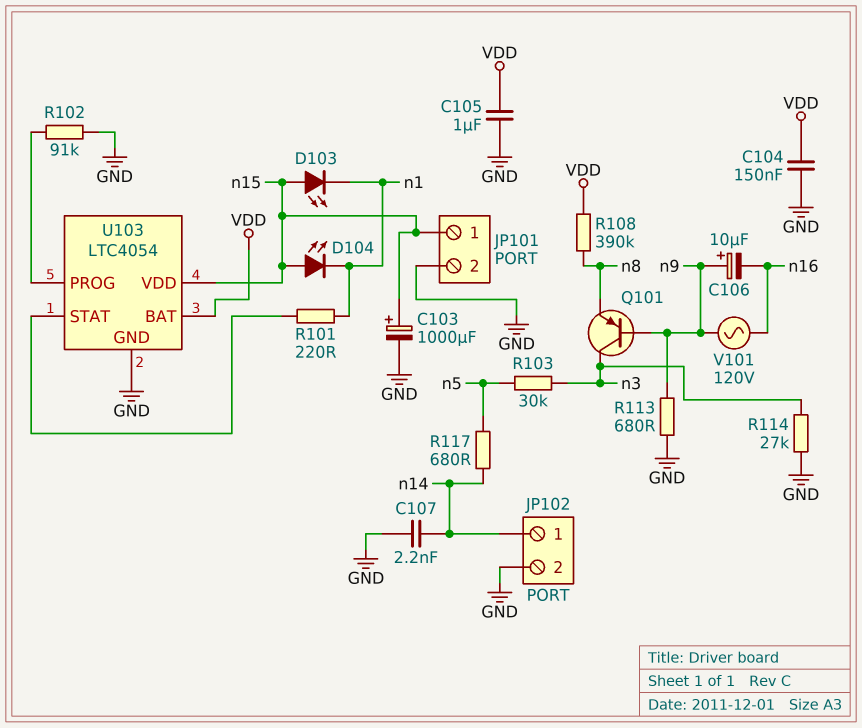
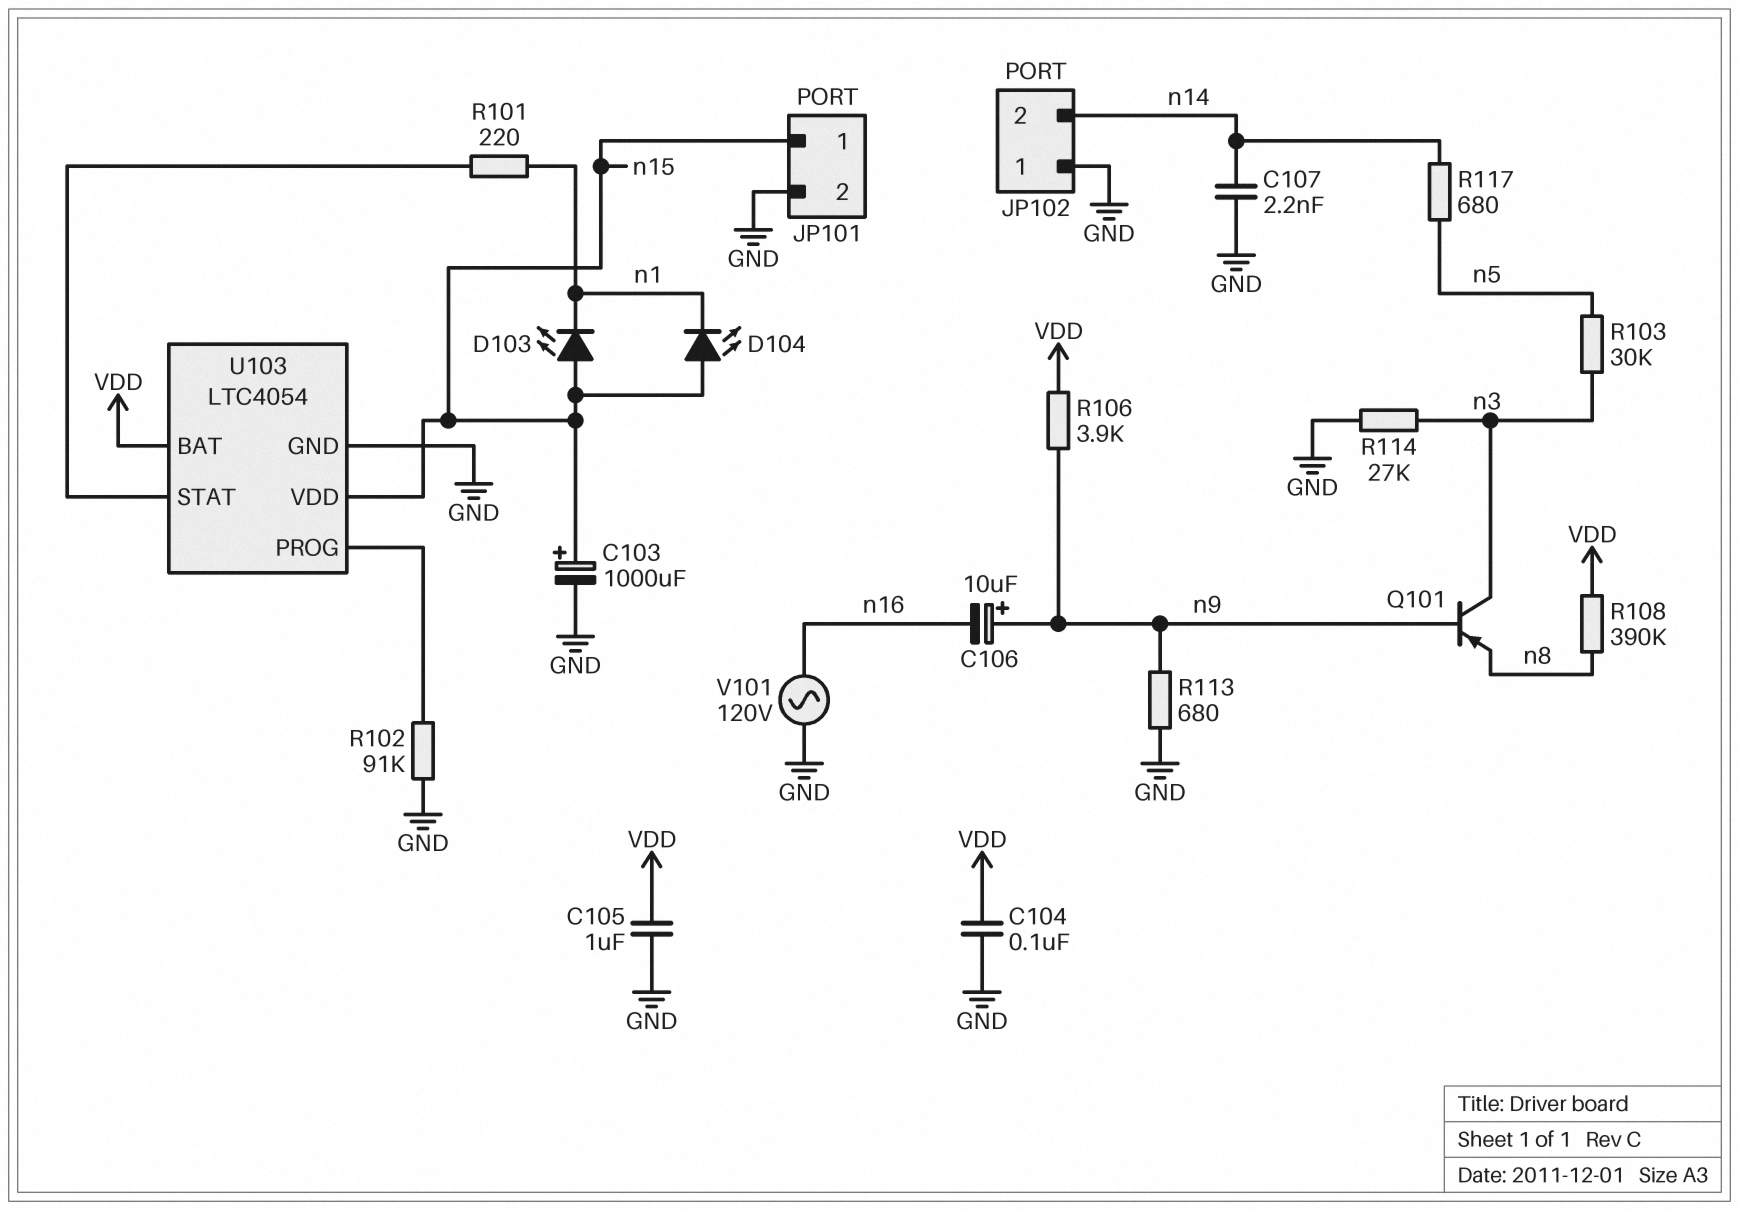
C104: 150nF (GND, VDD) -> 100nF (GND, VDD)
JP102 pin 1: n14 -> GND
JP102 pin 2: GND -> n14
R106: none -> 3.9k (VDD, n9)
V101: AC 120V (n9, n16) -> AC 120V (GND, n16)

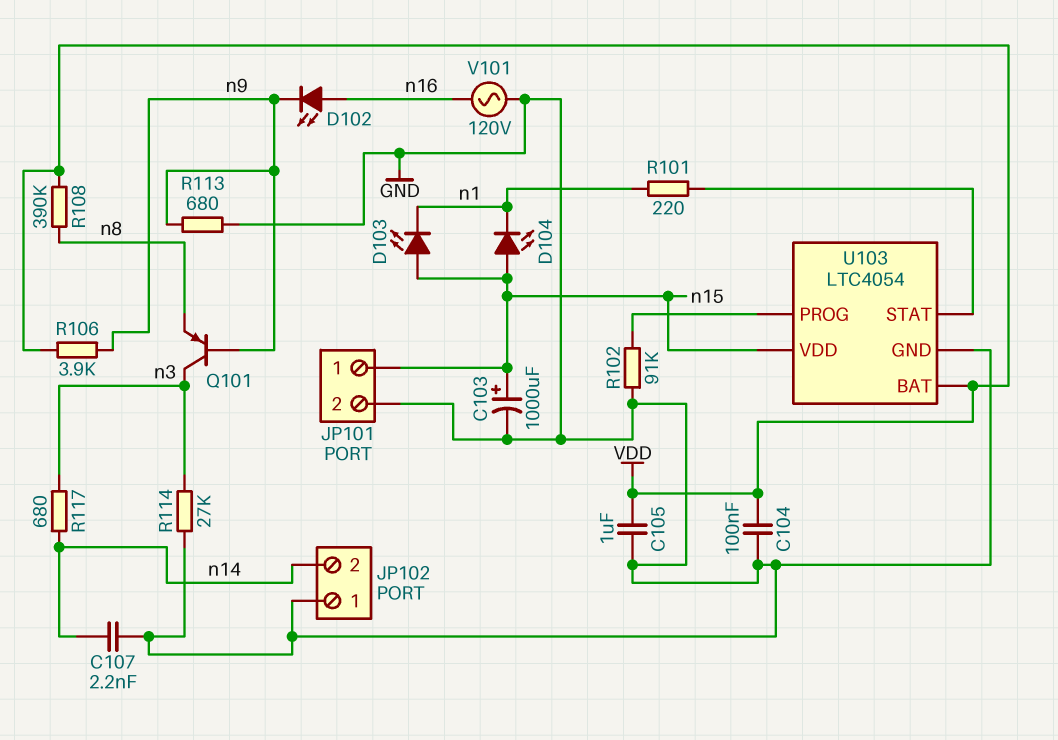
C106: 10uF (plus n9, minus n16) -> none
D102: none -> LED (A n16, K n9)
R103: 30k (n3, n5) -> none
R117: 680 (n5, n14) -> 680 (n3, n14)

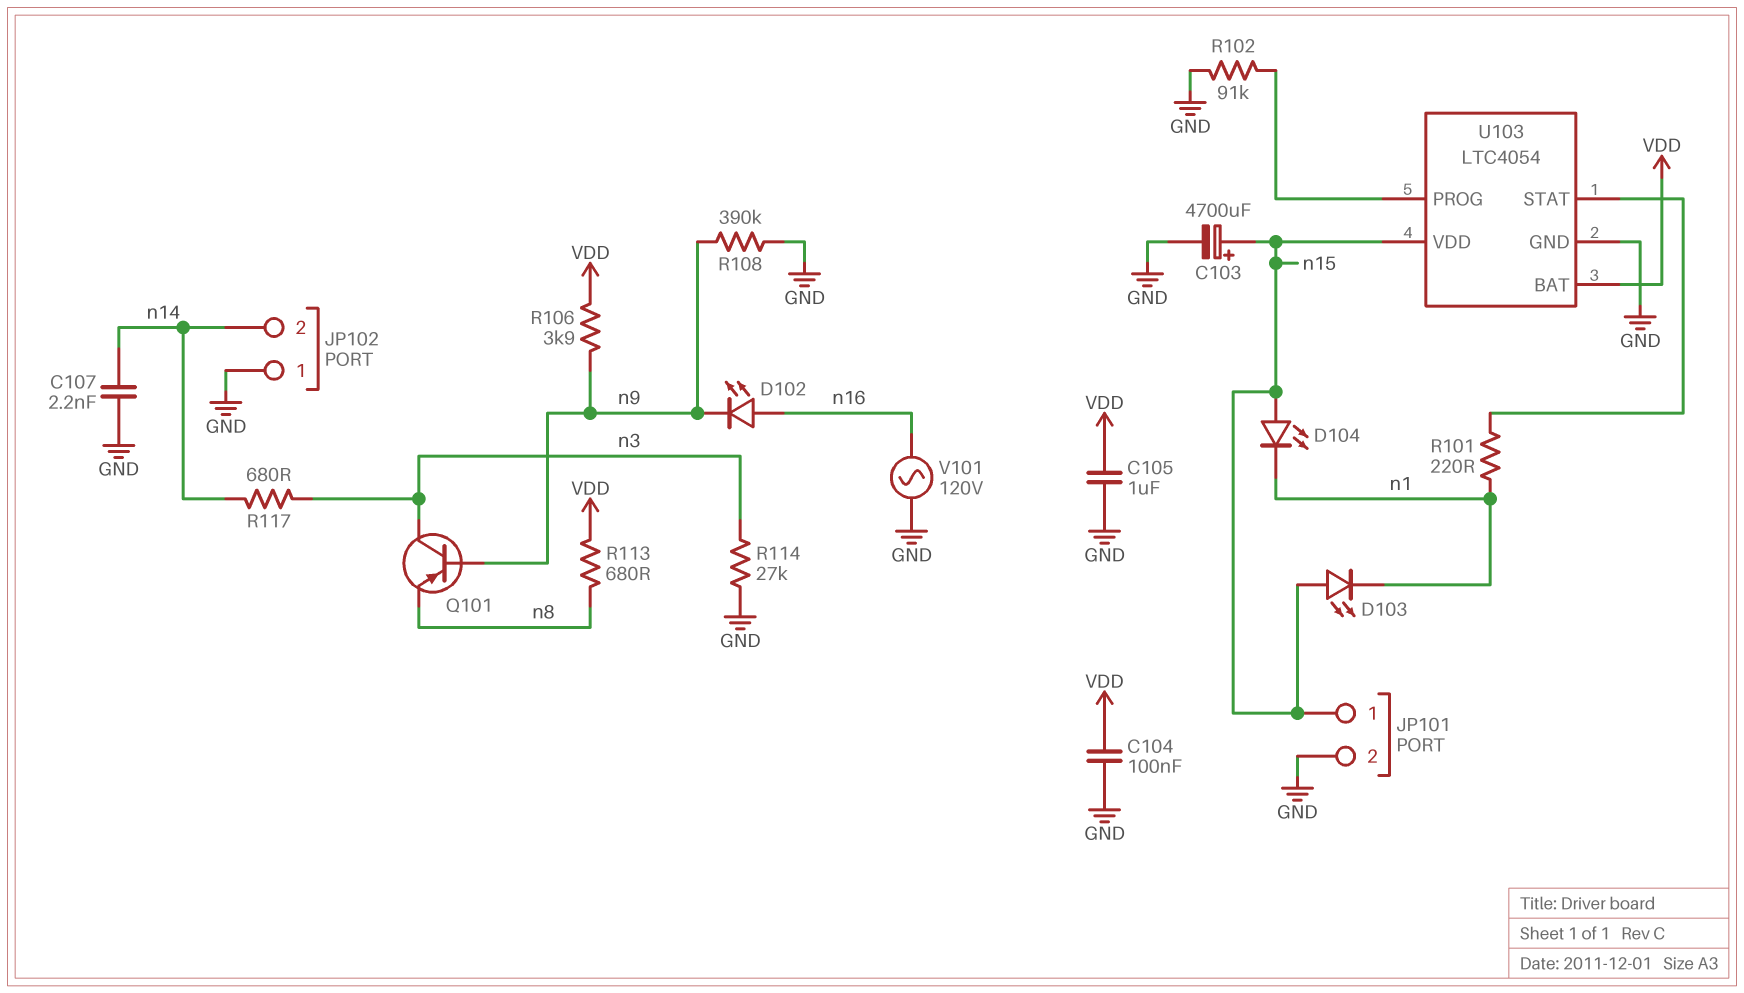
C103: 1000uF (plus n15, minus GND) -> 4700uF (plus n15, minus GND)
R108: 390k (VDD, n8) -> 390k (GND, n9)
R113: 680 (GND, n9) -> 680 (VDD, n8)

